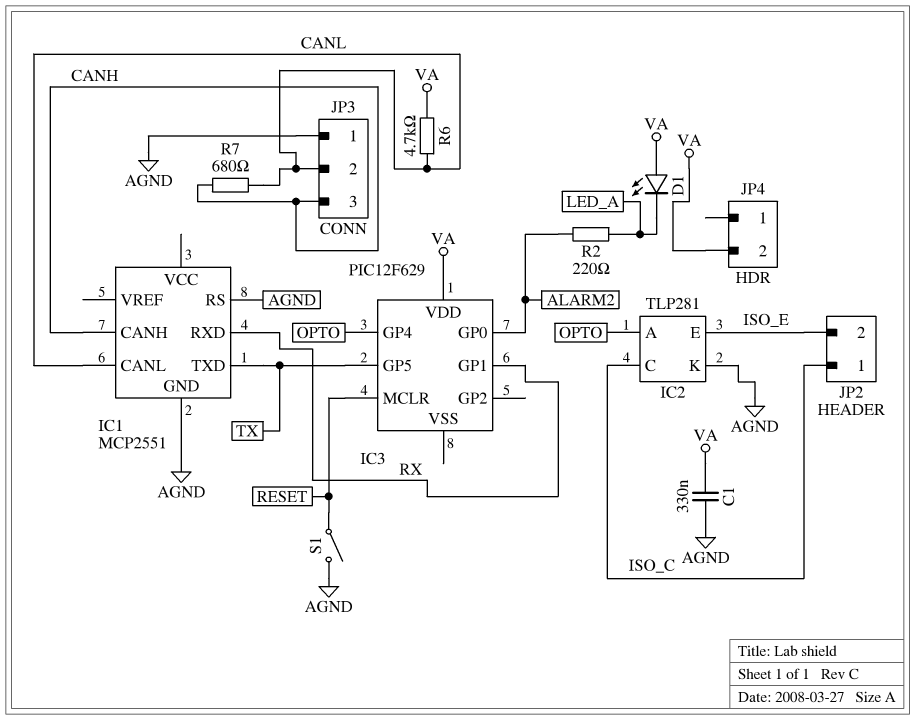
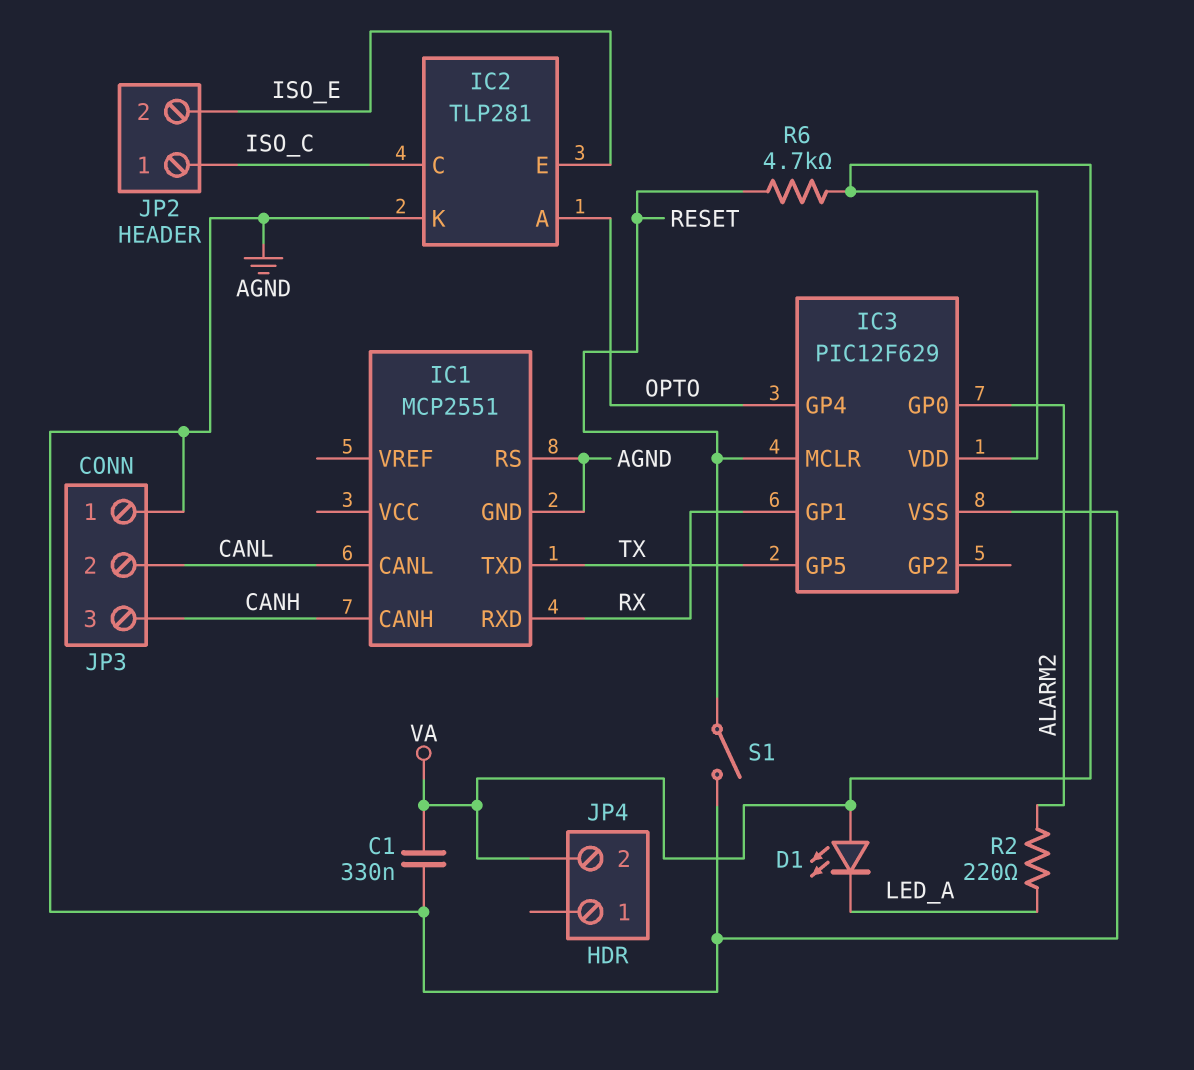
IC3 pin VSS: none -> AGND
R6: 4.7k (CANL, VA) -> 4.7k (RESET, VA)
R7: 680 (CANH, CANL) -> none

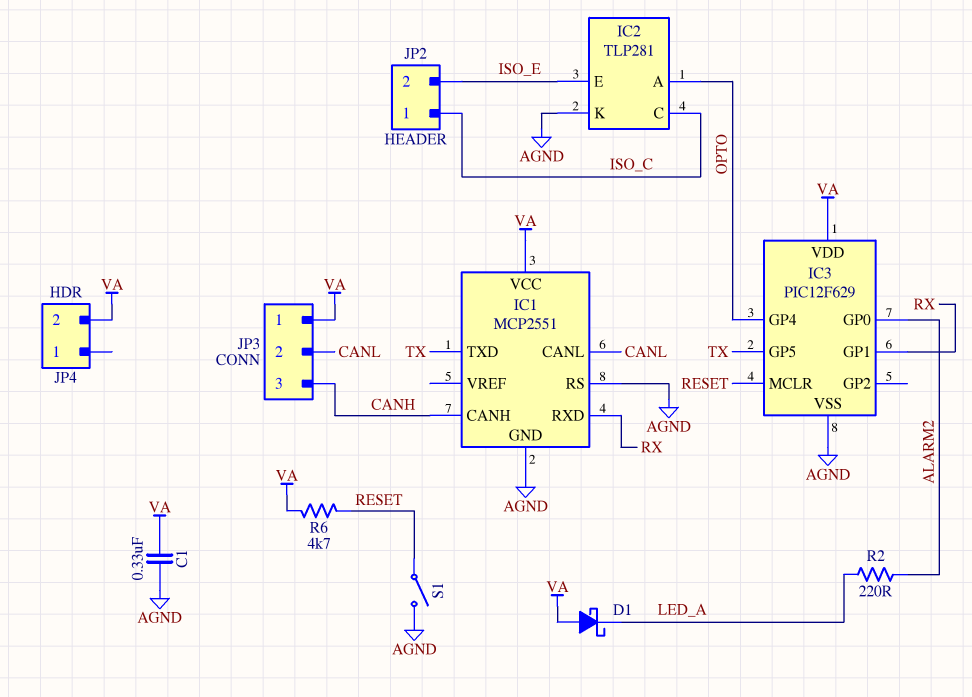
D1: LED (A VA, K LED_A) -> schottky (A VA, K LED_A)
IC1 pin VCC: none -> VA
JP3 pin 1: AGND -> VA

